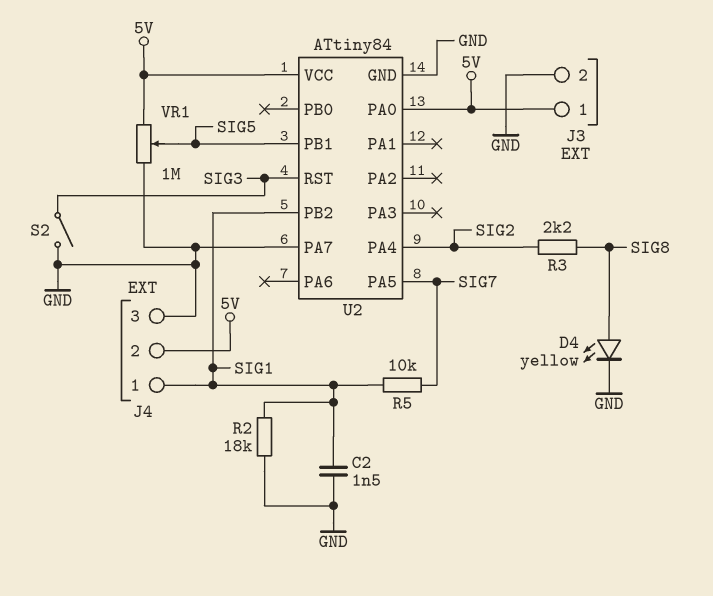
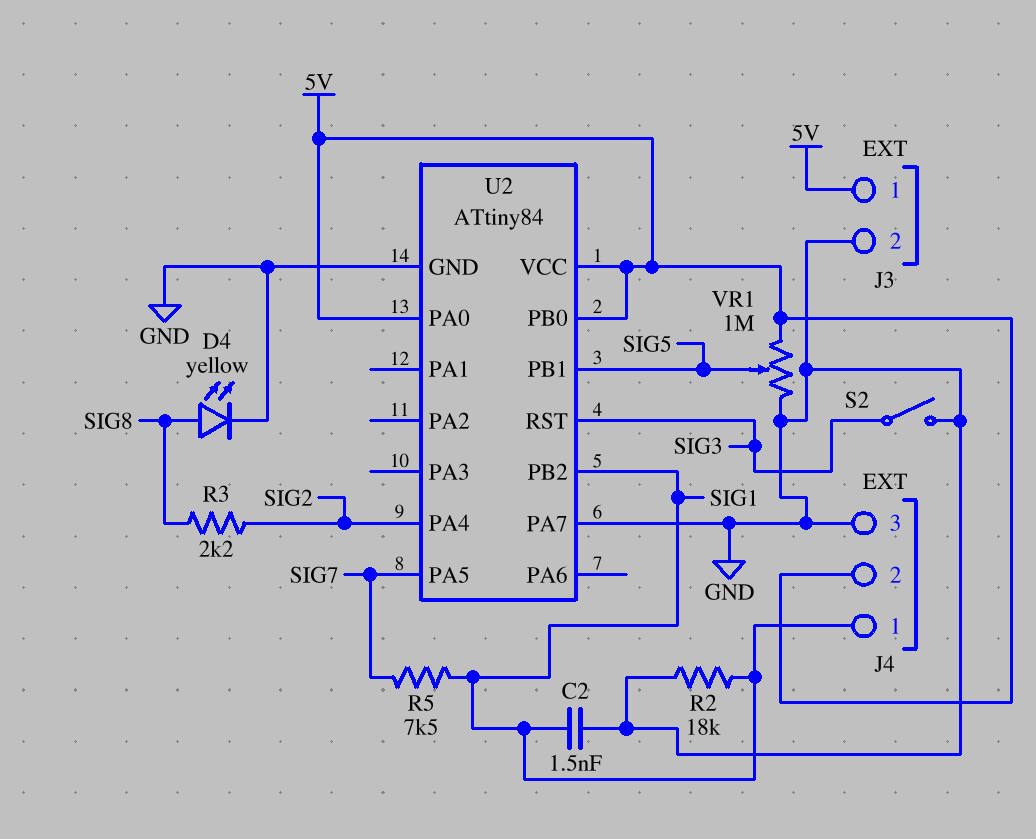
R5: 10k (SIG1, SIG7) -> 7.5k (SIG1, SIG7)
U2 pin PB0: none -> 5V

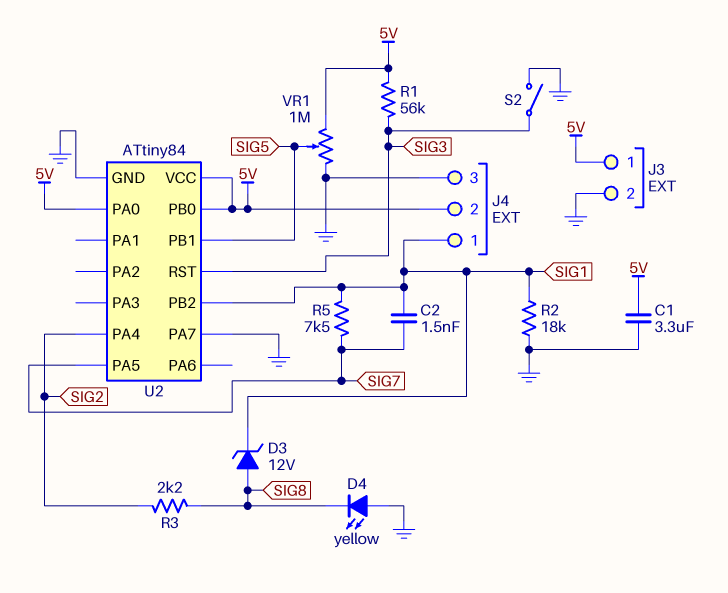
C1: none -> 3.3uF (5V, GND)
C2: 1.5nF (GND, SIG1) -> 1.5nF (SIG1, SIG7)
D3: none -> zener 12V (A SIG8, K SIG1)
D4: LED yellow (A SIG8, K GND) -> LED yellow (A GND, K SIG8)
R1: none -> 56k (5V, SIG3)

